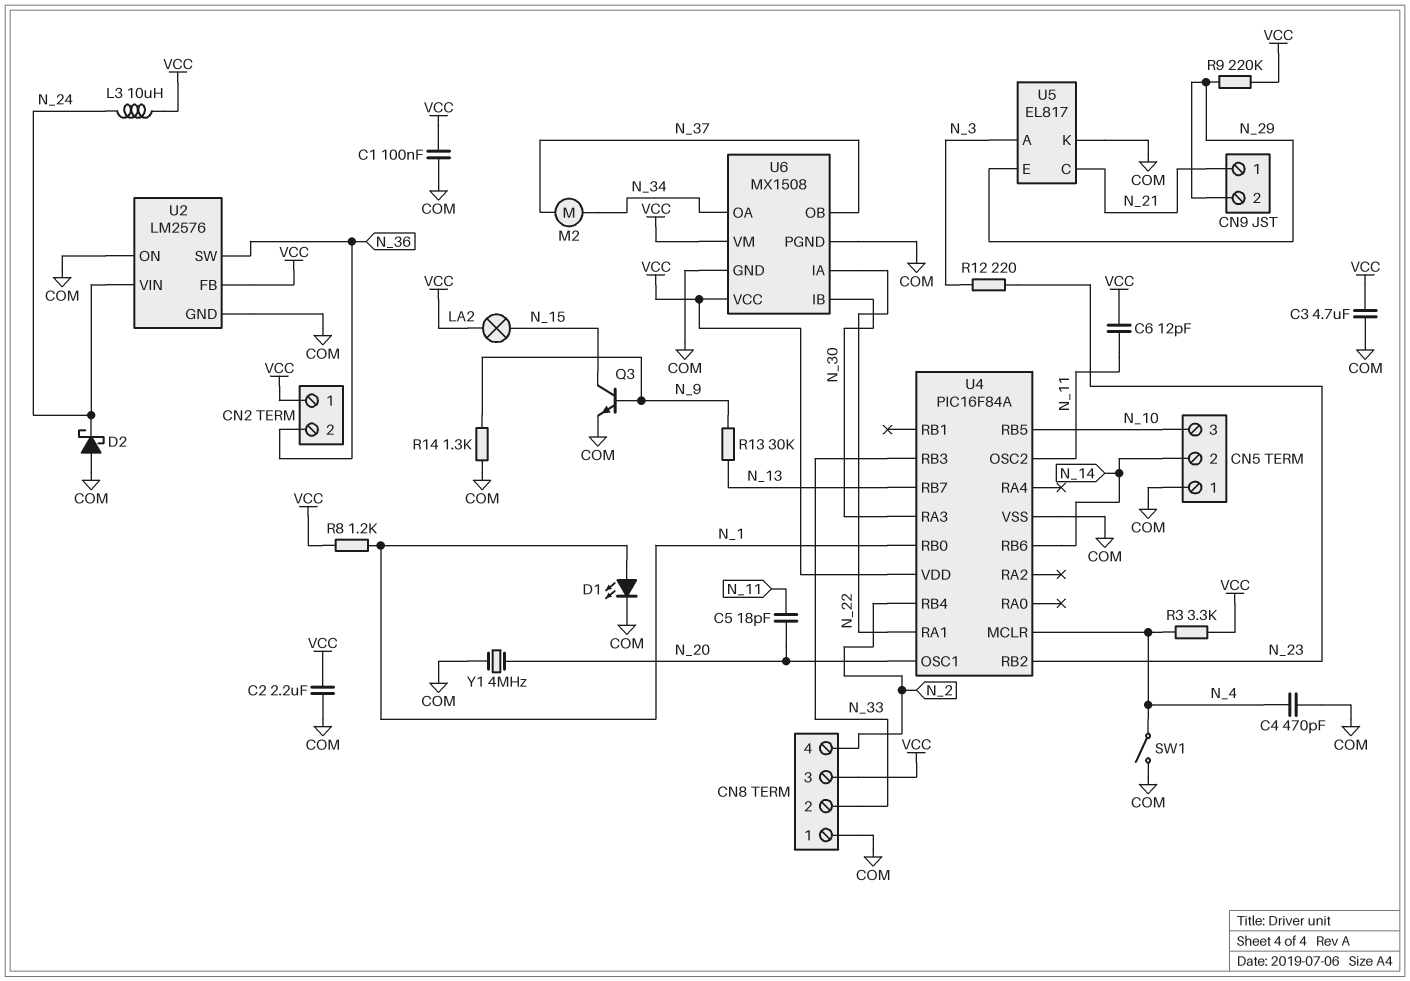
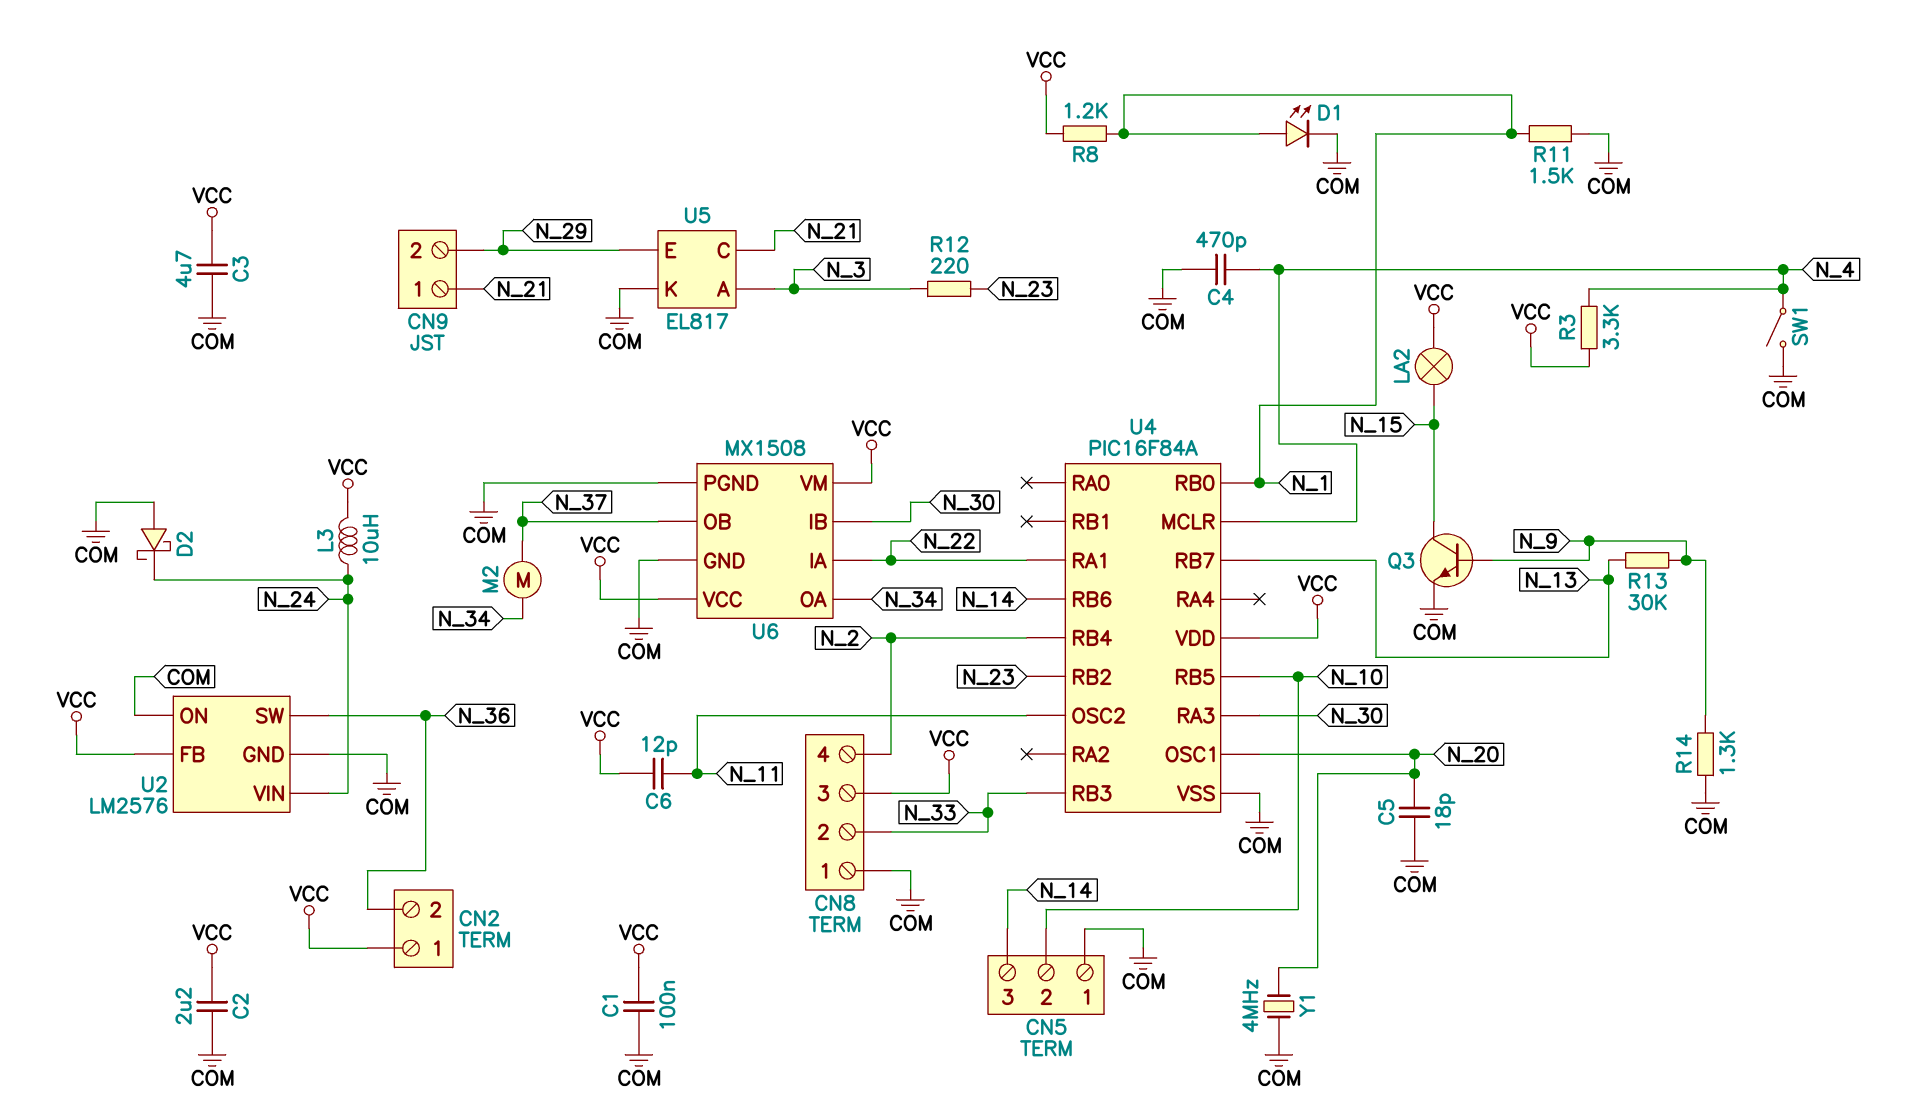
C5: 18pF (N_11, N_20) -> 18pF (COM, N_20)
CN5 pin 2: N_14 -> N_10
CN5 pin 3: N_10 -> N_14
R9: 220k (N_29, VCC) -> none
R11: none -> 1.5k (COM, N_1)

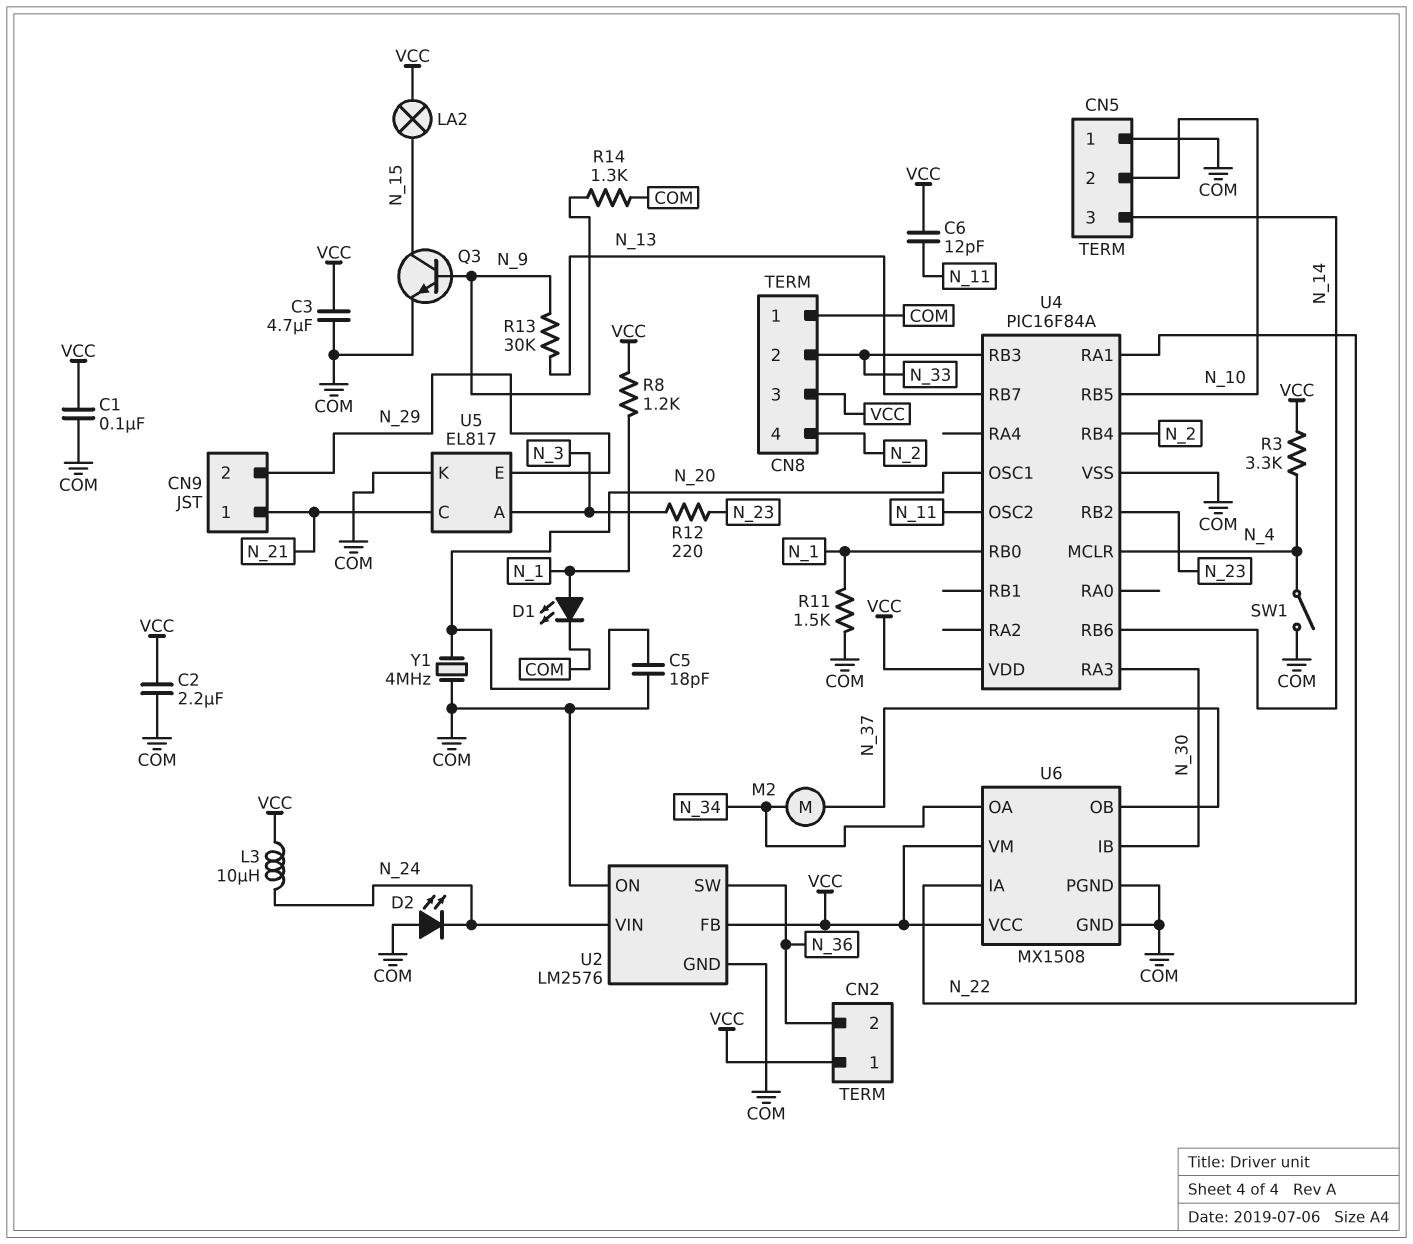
C4: 470pF (COM, N_4) -> none
D2: schottky (A COM, K N_24) -> LED (A COM, K N_24)

